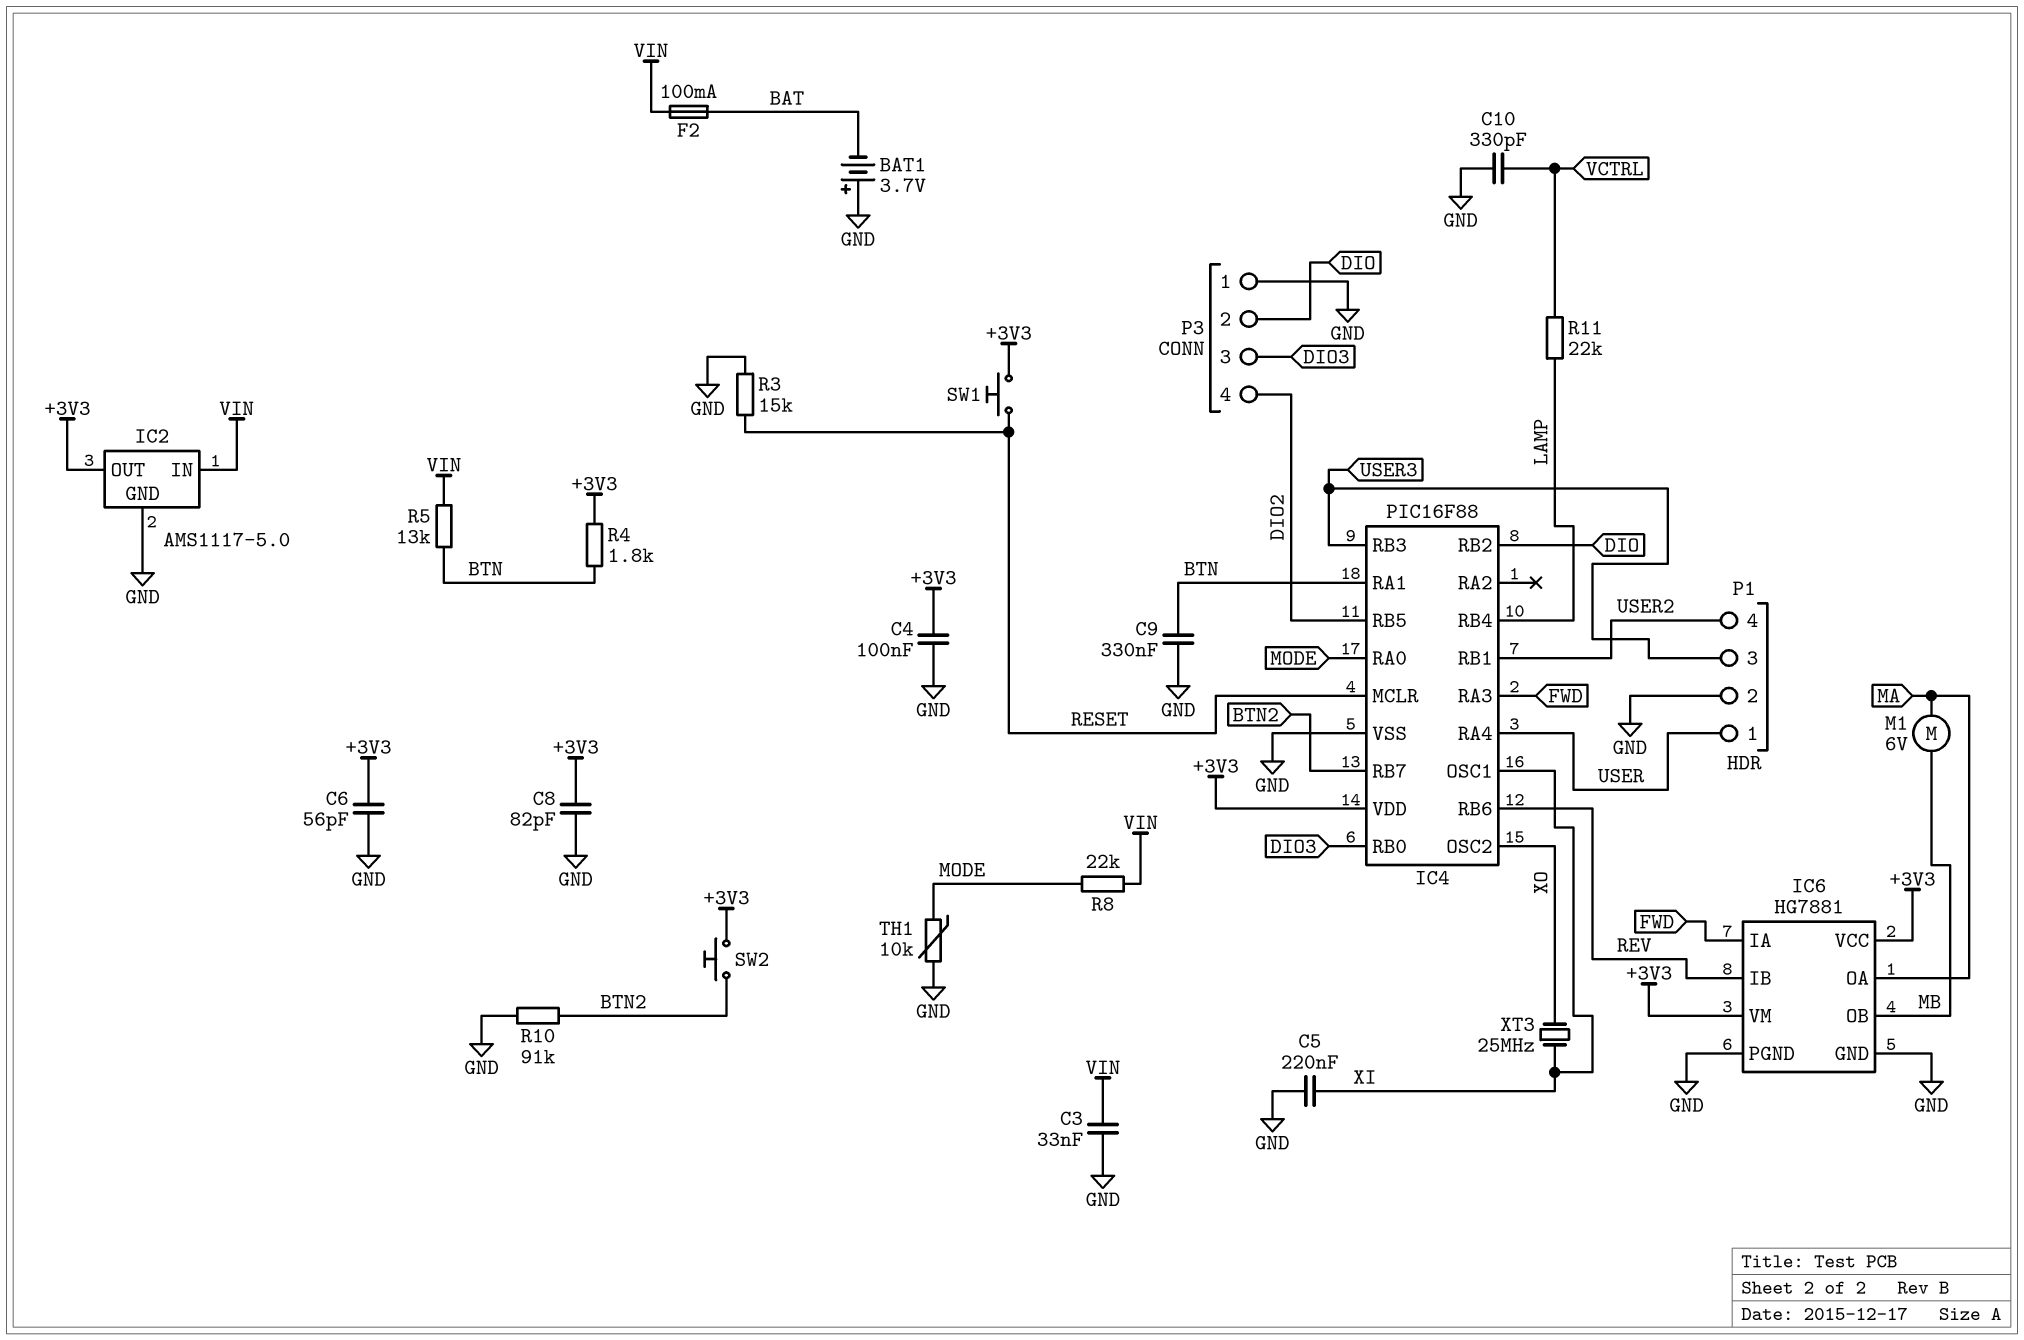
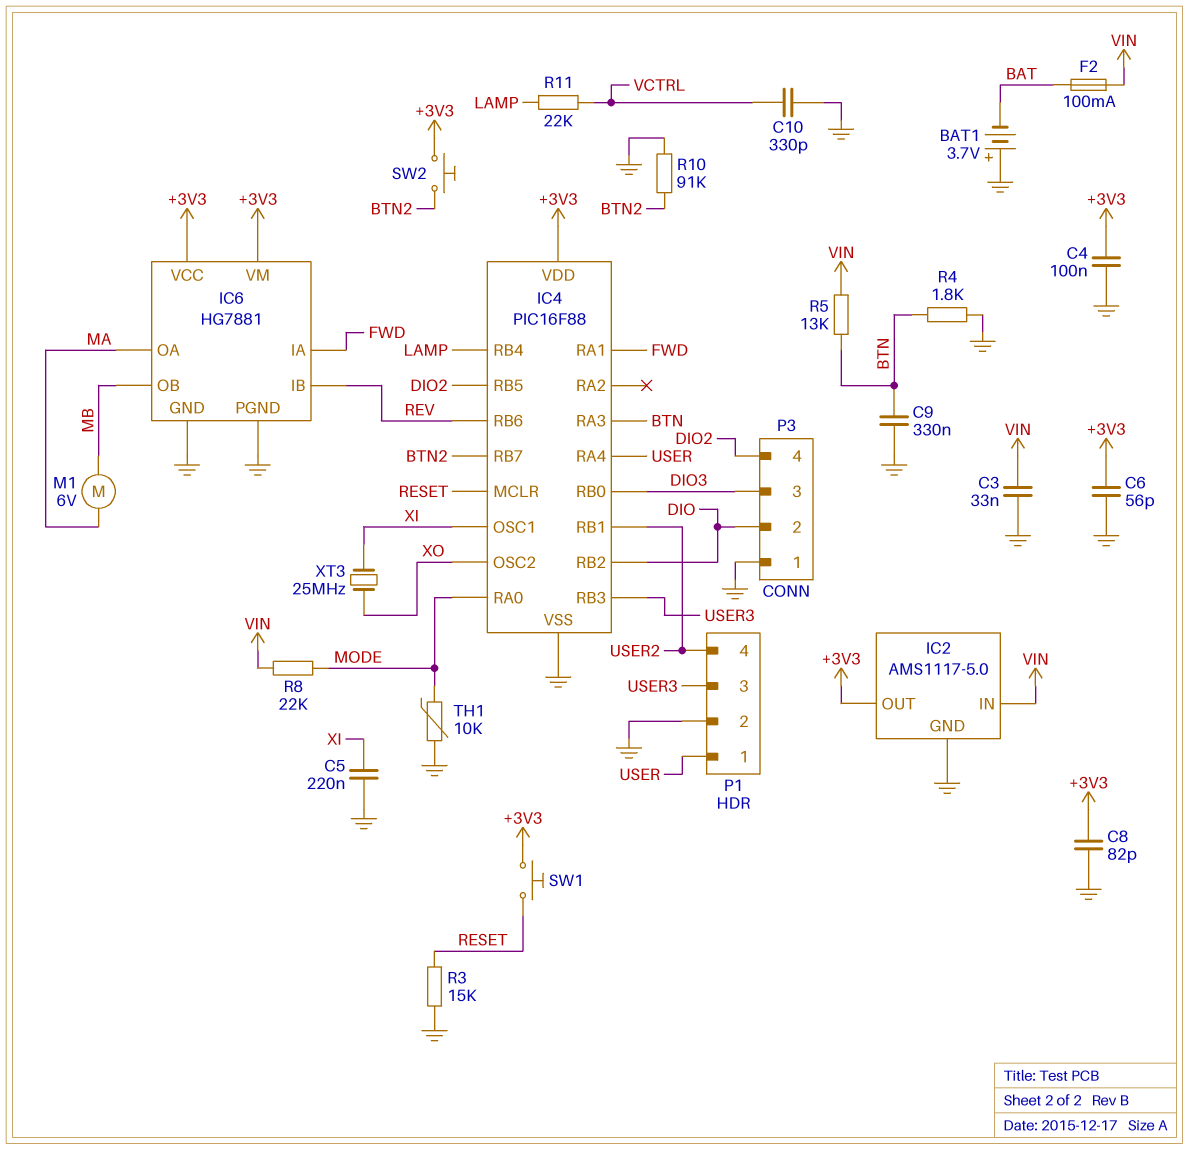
IC4 pin RA1: BTN -> FWD
IC4 pin RA3: FWD -> BTN
R4: 1.8k (+3V3, BTN) -> 1.8k (BTN, GND)

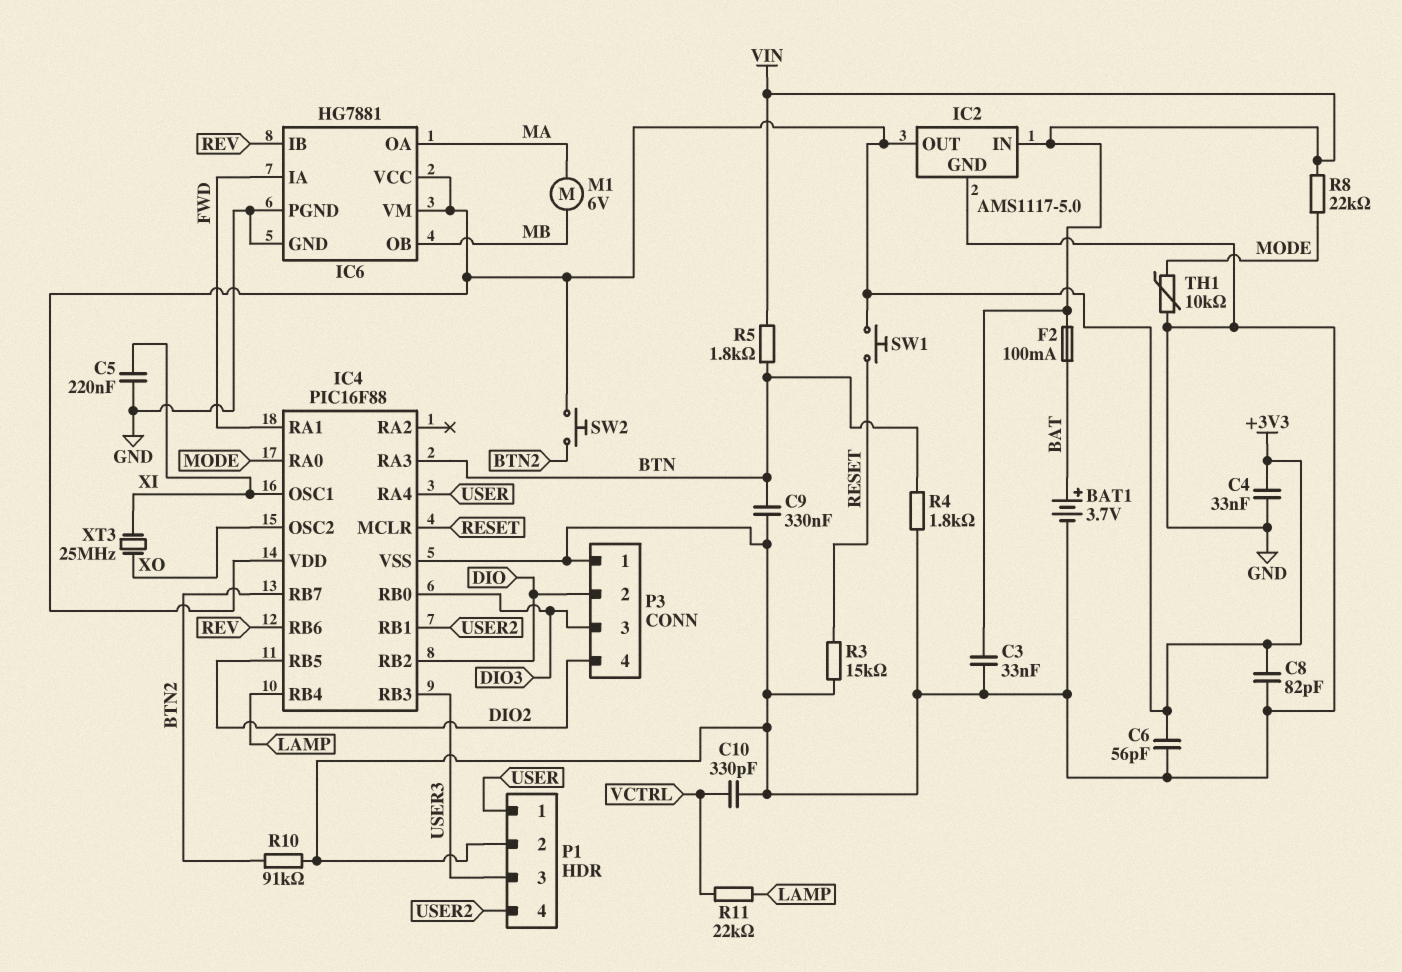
BAT1: 3.7V (plus GND, minus BAT) -> 3.7V (plus BAT, minus GND)
C4: 100nF (+3V3, GND) -> 33nF (+3V3, GND)
R5: 13k (BTN, VIN) -> 1.8k (BTN, VIN)

